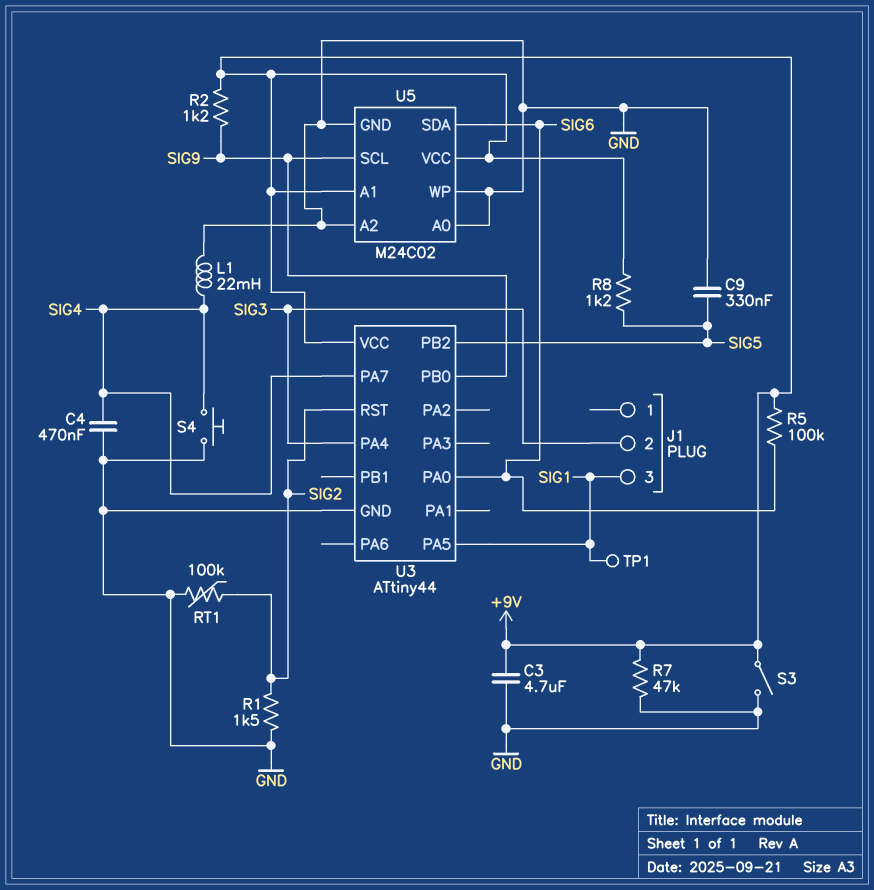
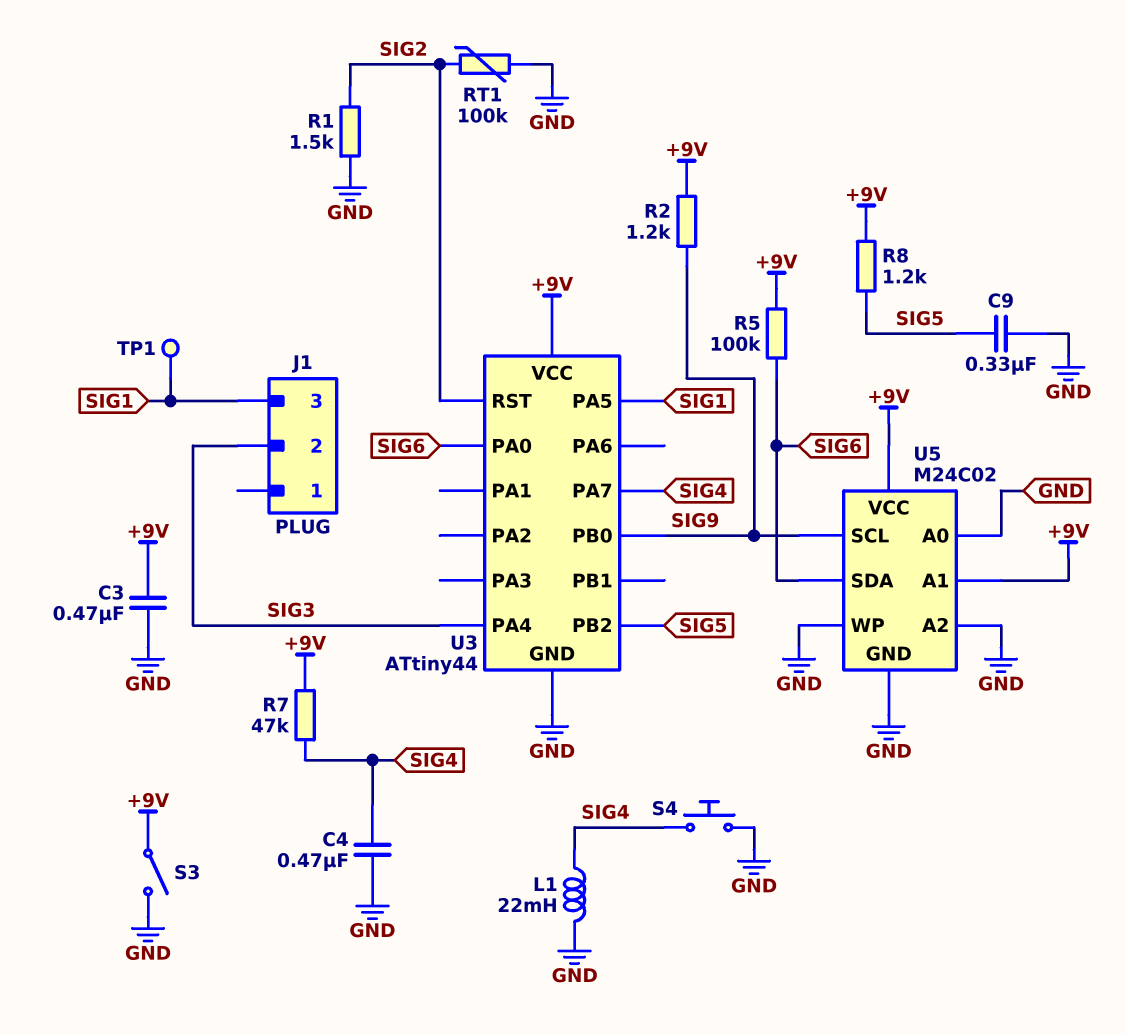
C3: 4.7uF (+9V, GND) -> 470nF (+9V, GND)
R7: 47k (+9V, GND) -> 47k (+9V, SIG4)

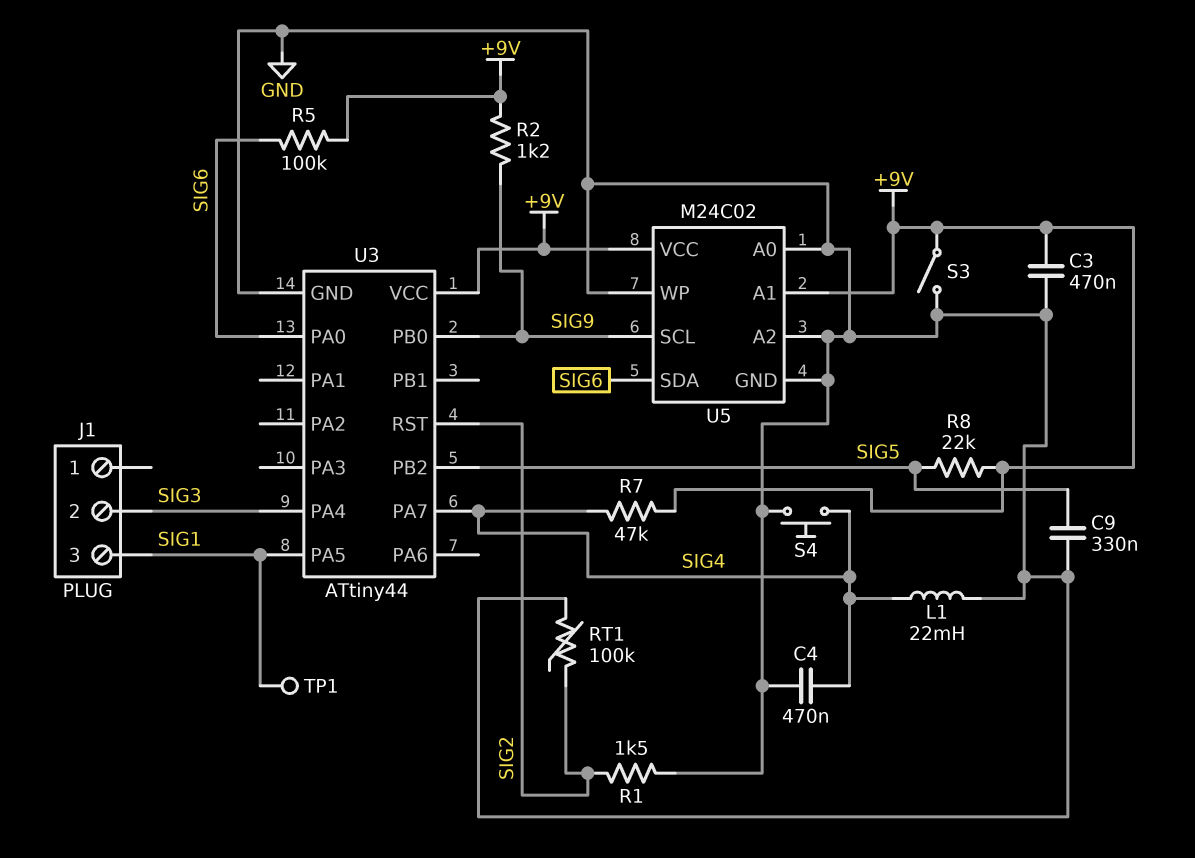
R8: 1.2k (+9V, SIG5) -> 22k (+9V, SIG5)

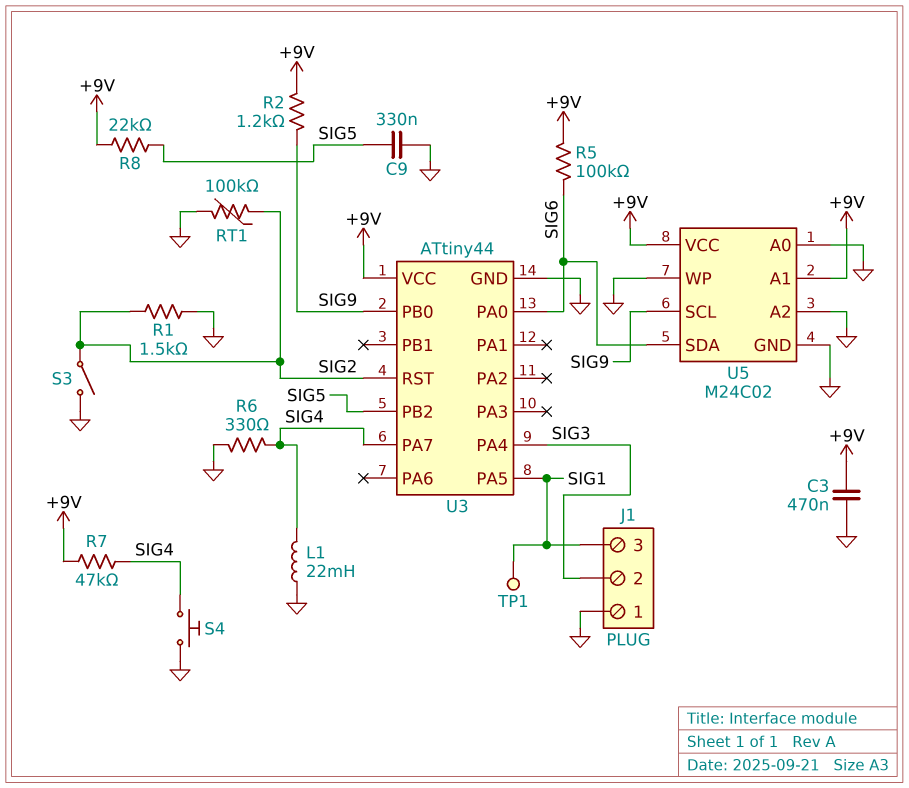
C4: 470nF (GND, SIG4) -> none
J1 pin 1: none -> GND
R6: none -> 330 (GND, SIG4)
S3: switch (+9V, GND) -> switch (GND, SIG2)

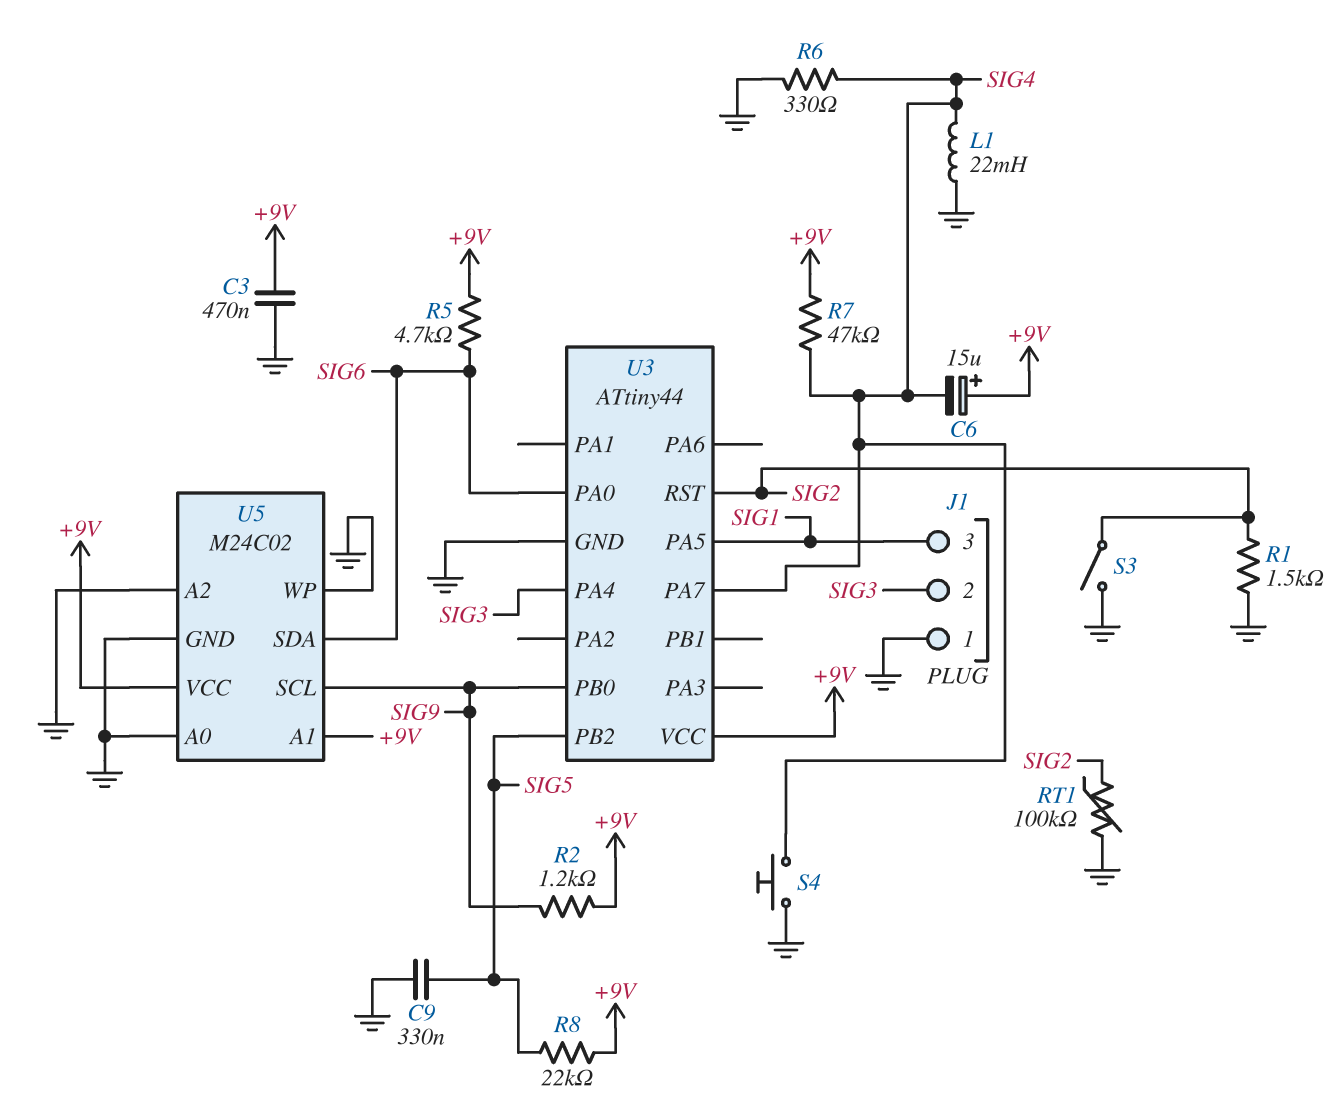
C6: none -> 15uF (plus +9V, minus SIG4)
R5: 100k (+9V, SIG6) -> 4.7k (+9V, SIG6)
TP1: test point (SIG1) -> none

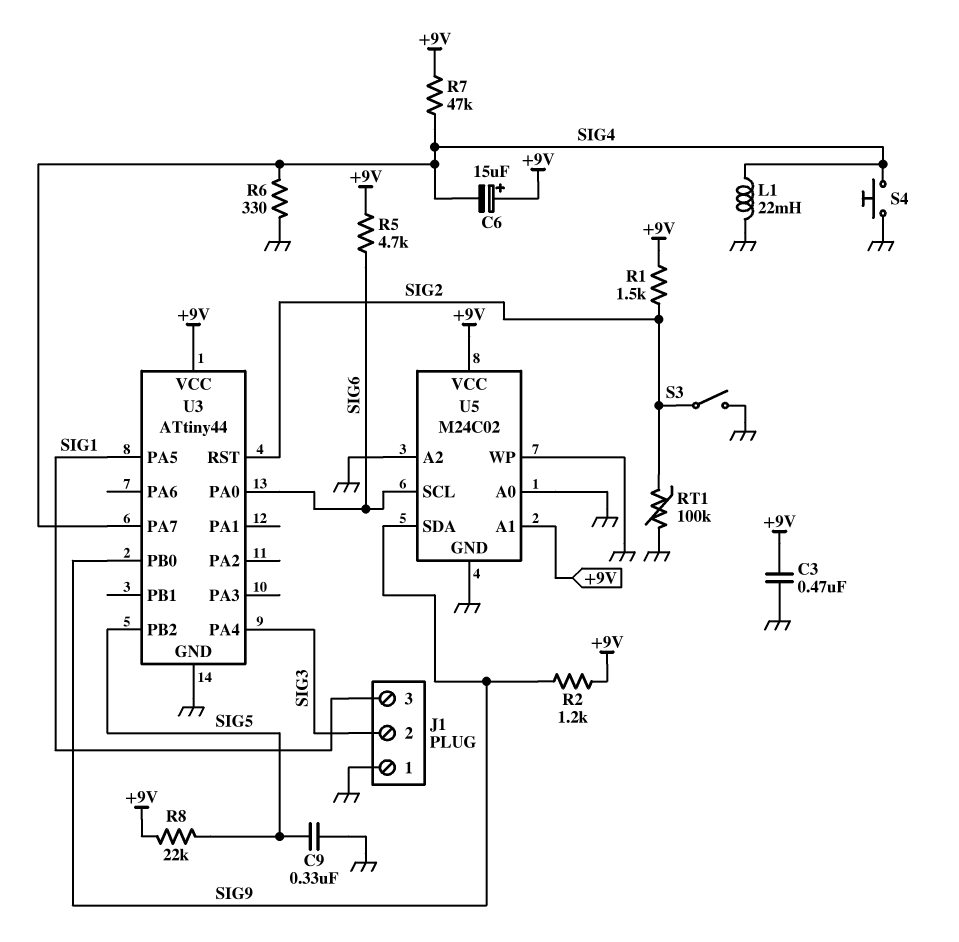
R1: 1.5k (GND, SIG2) -> 1.5k (+9V, SIG2)
U5 pin SCL: SIG9 -> SIG6
U5 pin SDA: SIG6 -> SIG9

